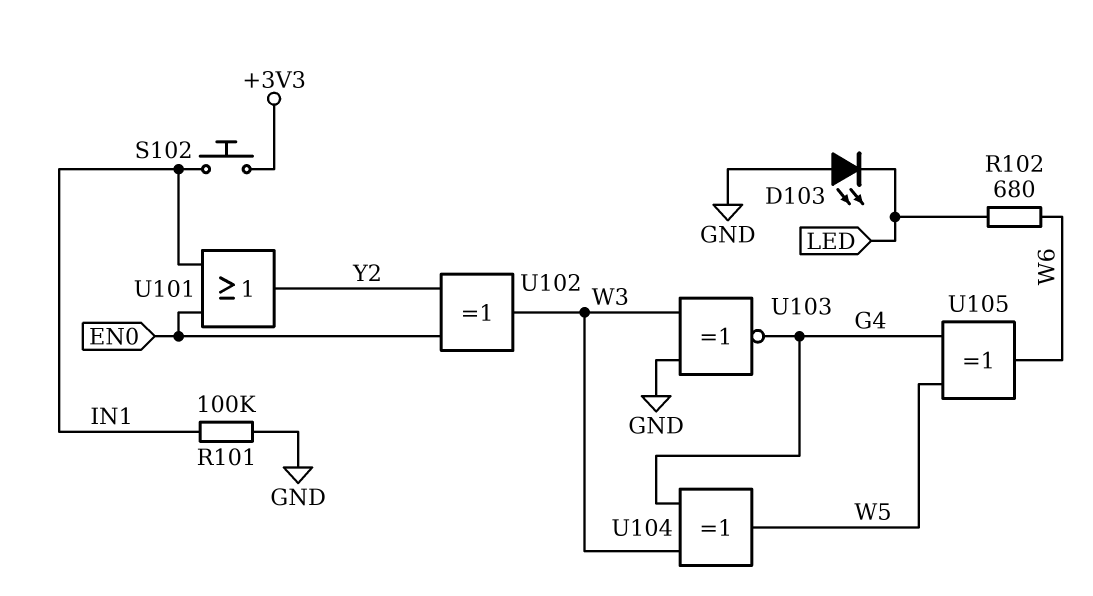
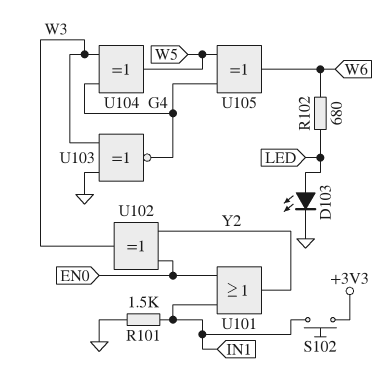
D103: LED (A GND, K LED) -> LED (A LED, K GND)
R101: 100k (GND, IN1) -> 1.5k (GND, IN1)

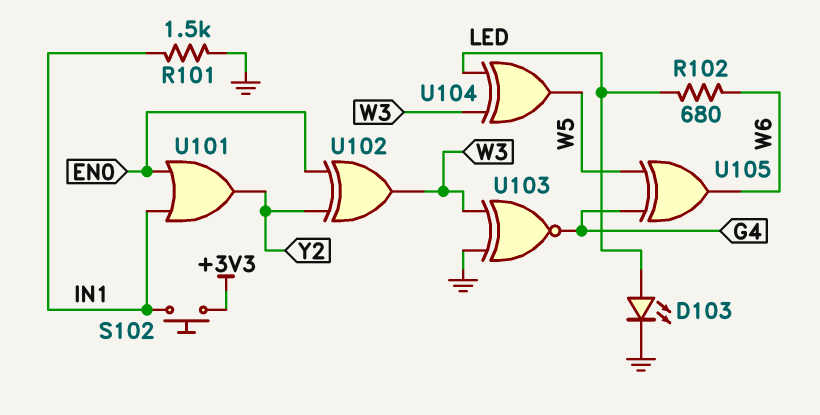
U104: XOR (in G4, in W3, out W5) -> XOR (in LED, in W3, out W5)

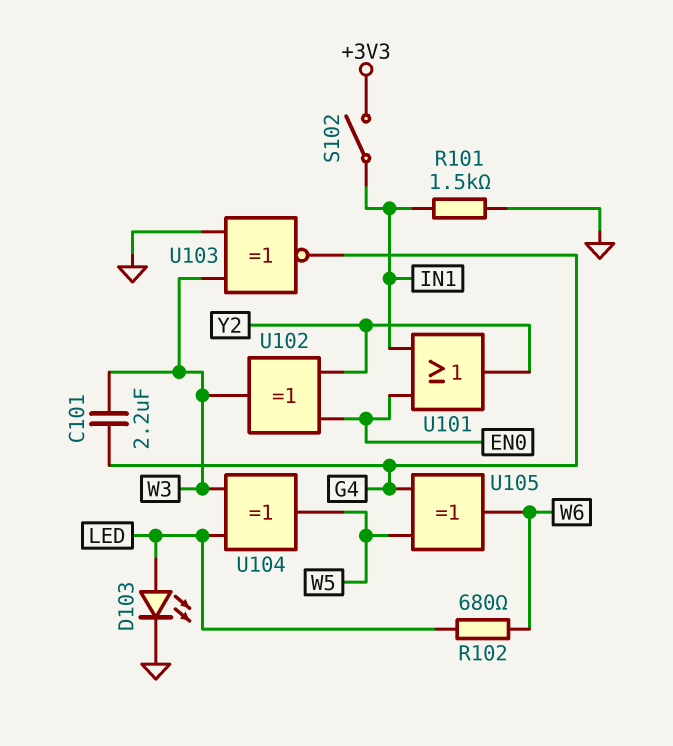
C101: none -> 2.2uF (G4, W3)
S102: button (+3V3, IN1) -> switch (+3V3, IN1)

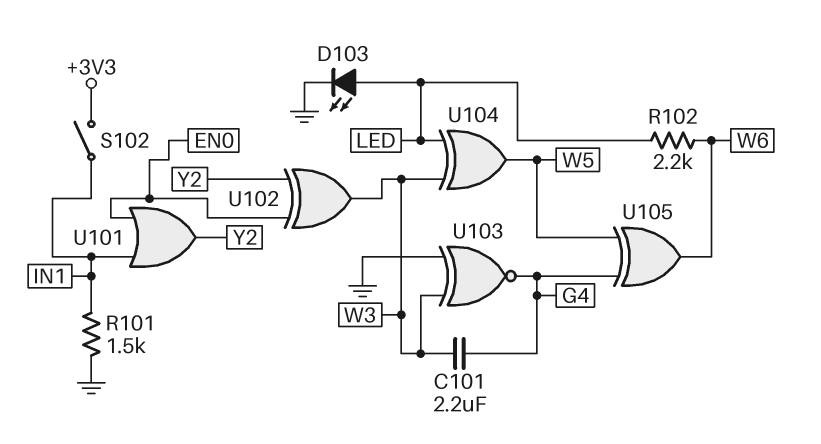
R102: 680 (LED, W6) -> 2.2k (LED, W6)

